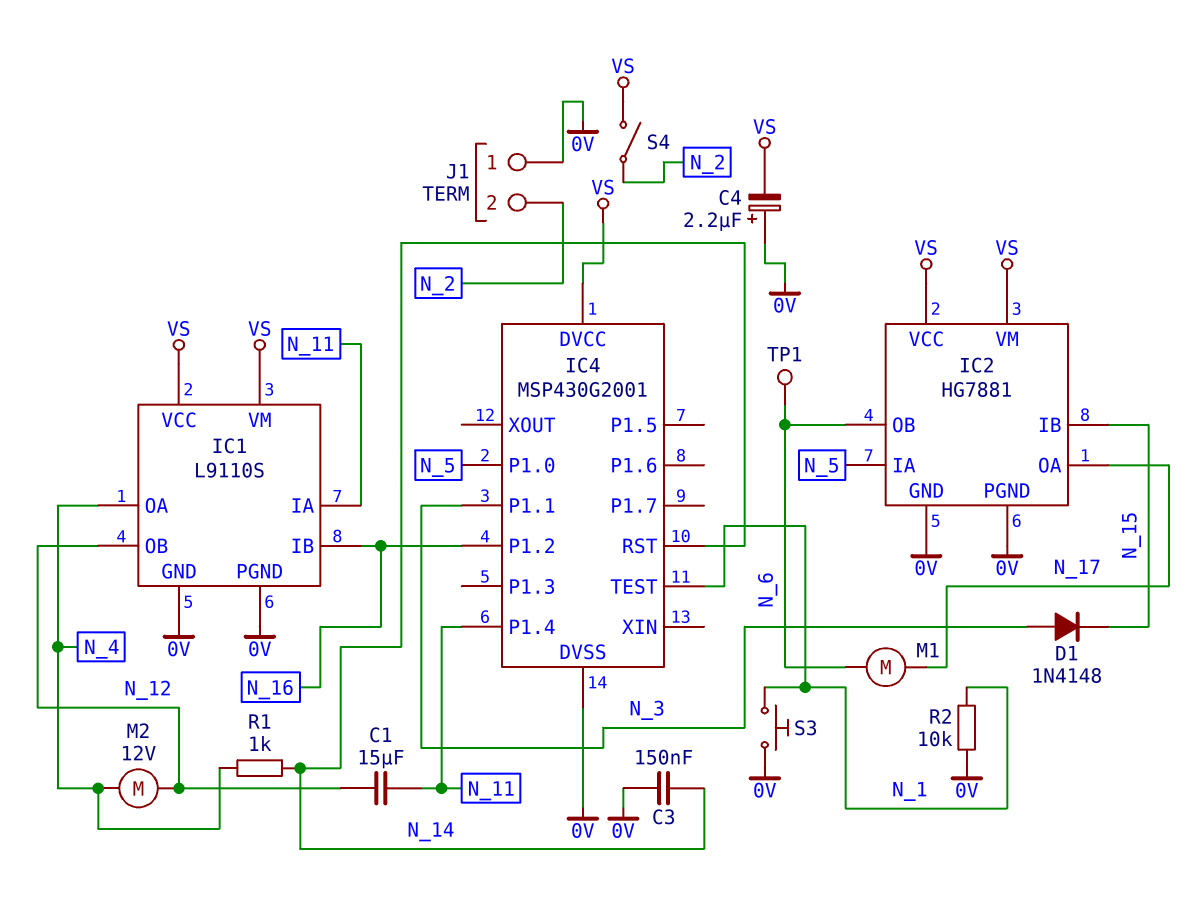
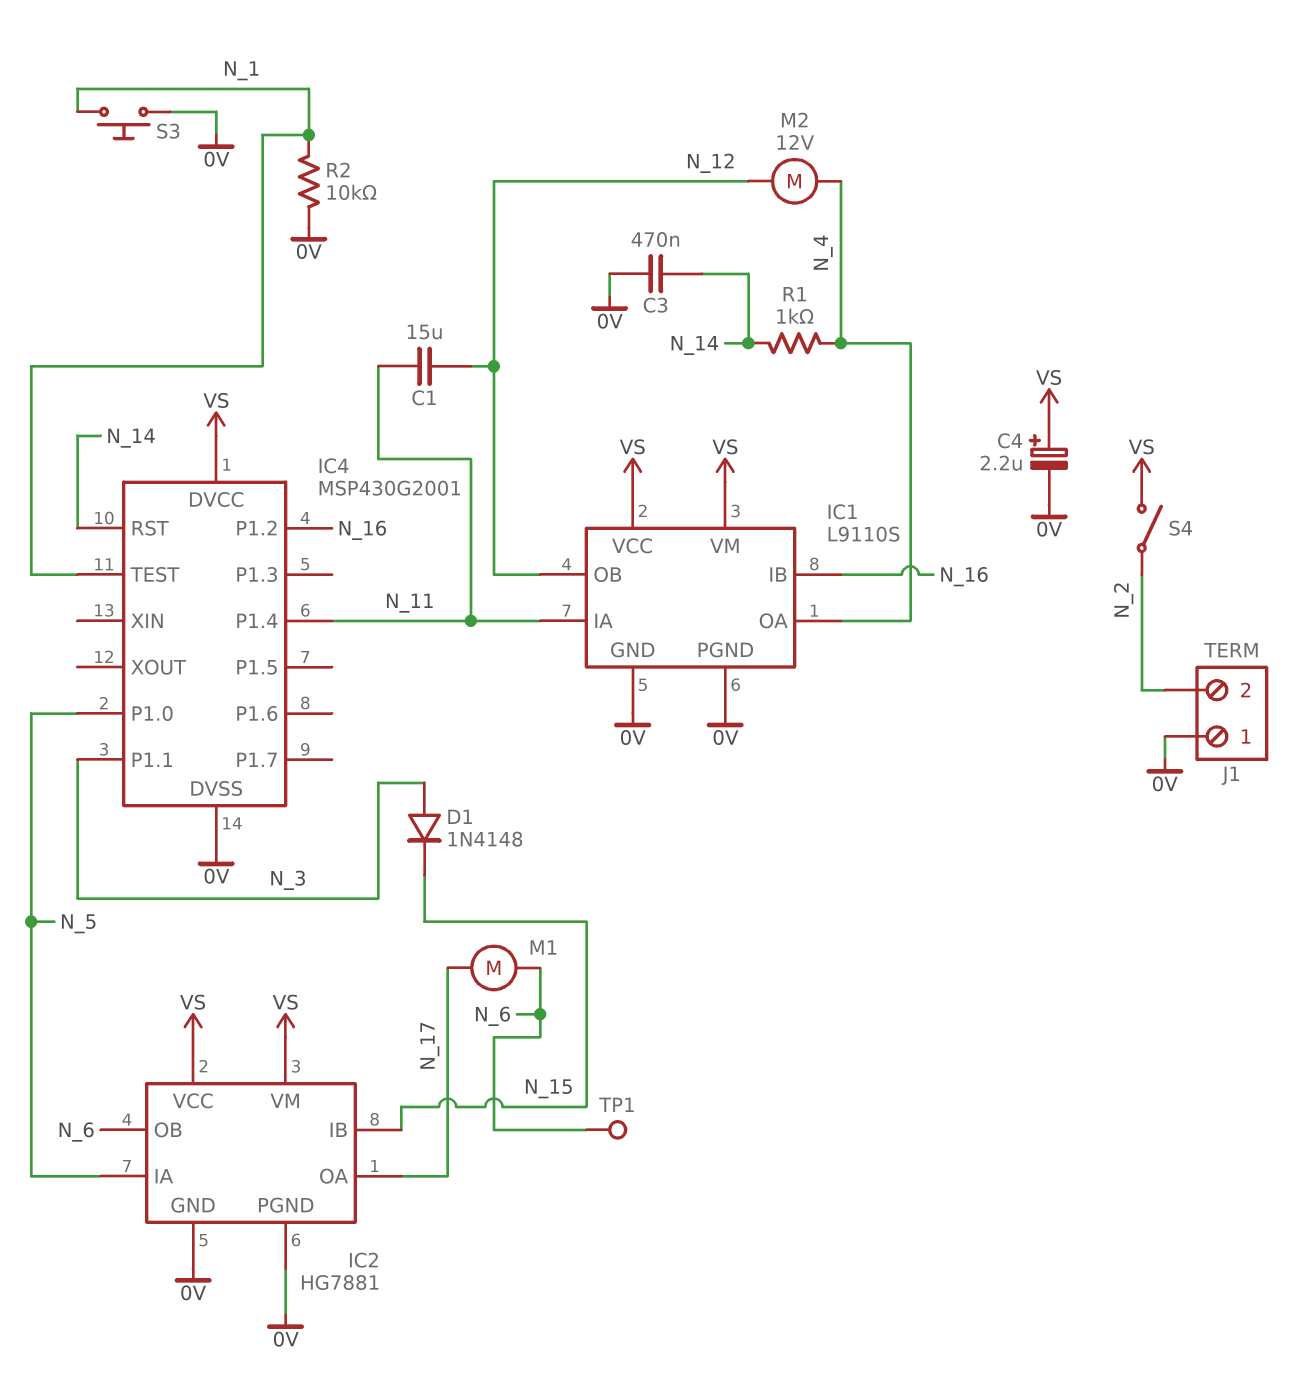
C3: 150nF (0V, N_14) -> 470nF (0V, N_14)
C4: 2.2uF (plus 0V, minus VS) -> 2.2uF (plus VS, minus 0V)

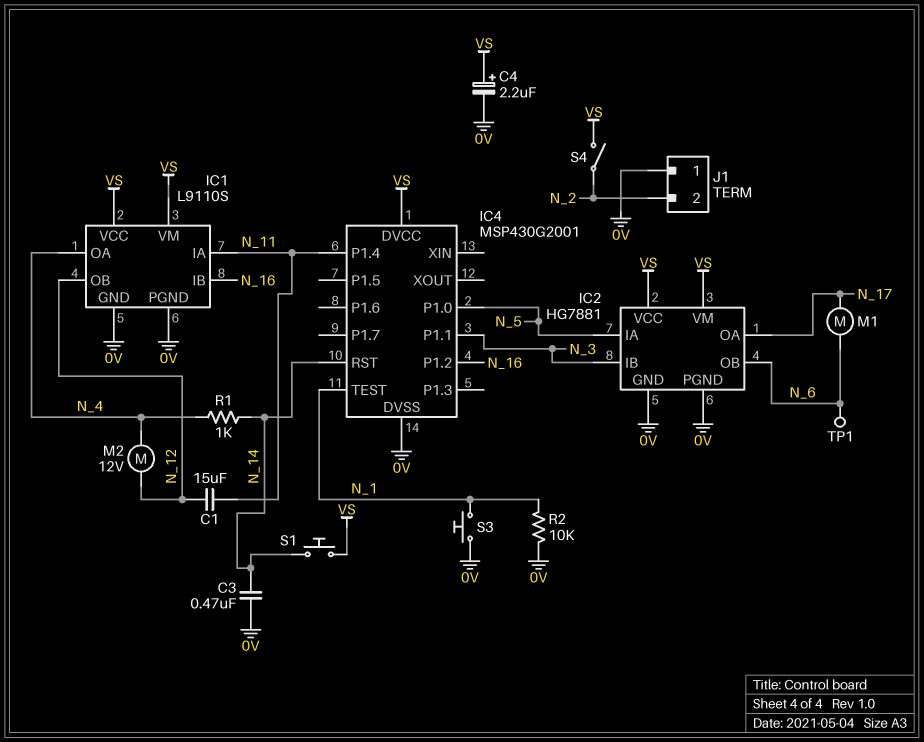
D1: diode 1N4148 (A N_3, K N_15) -> none
IC2 pin IB: N_15 -> N_3
S1: none -> button (N_14, VS)

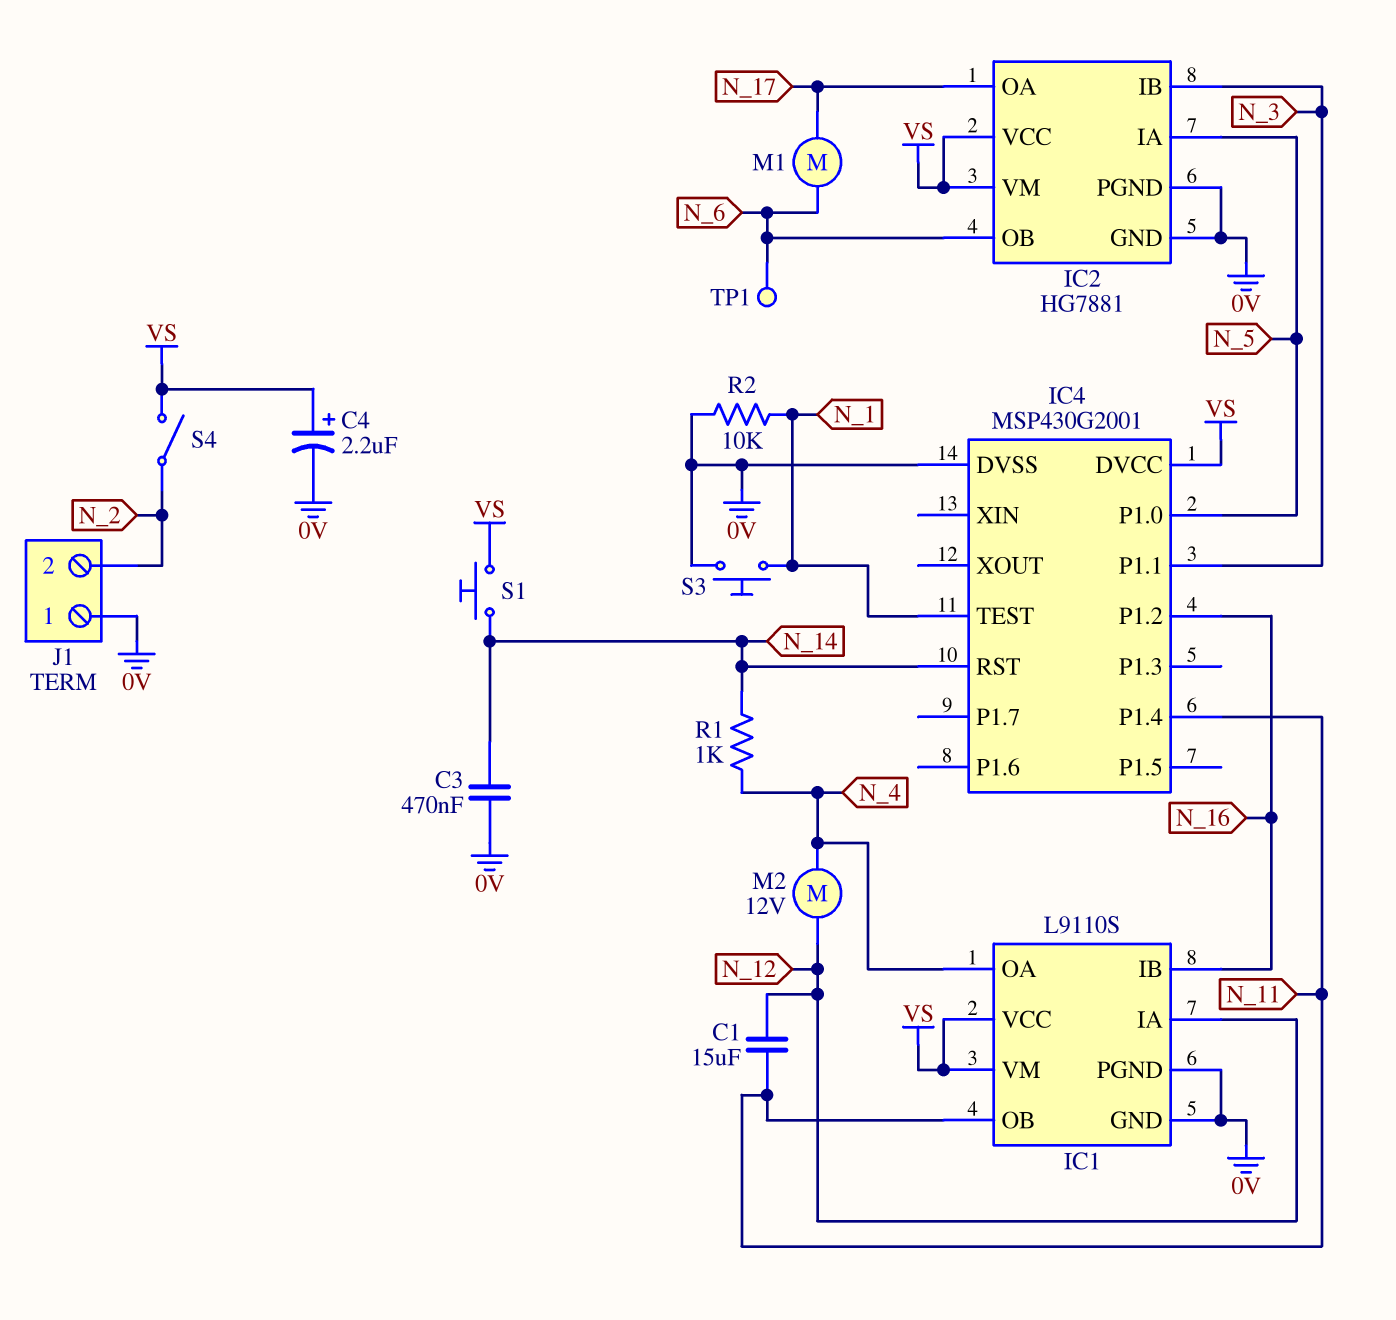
IC1 pin IA: N_11 -> N_12
IC1 pin OB: N_12 -> N_11

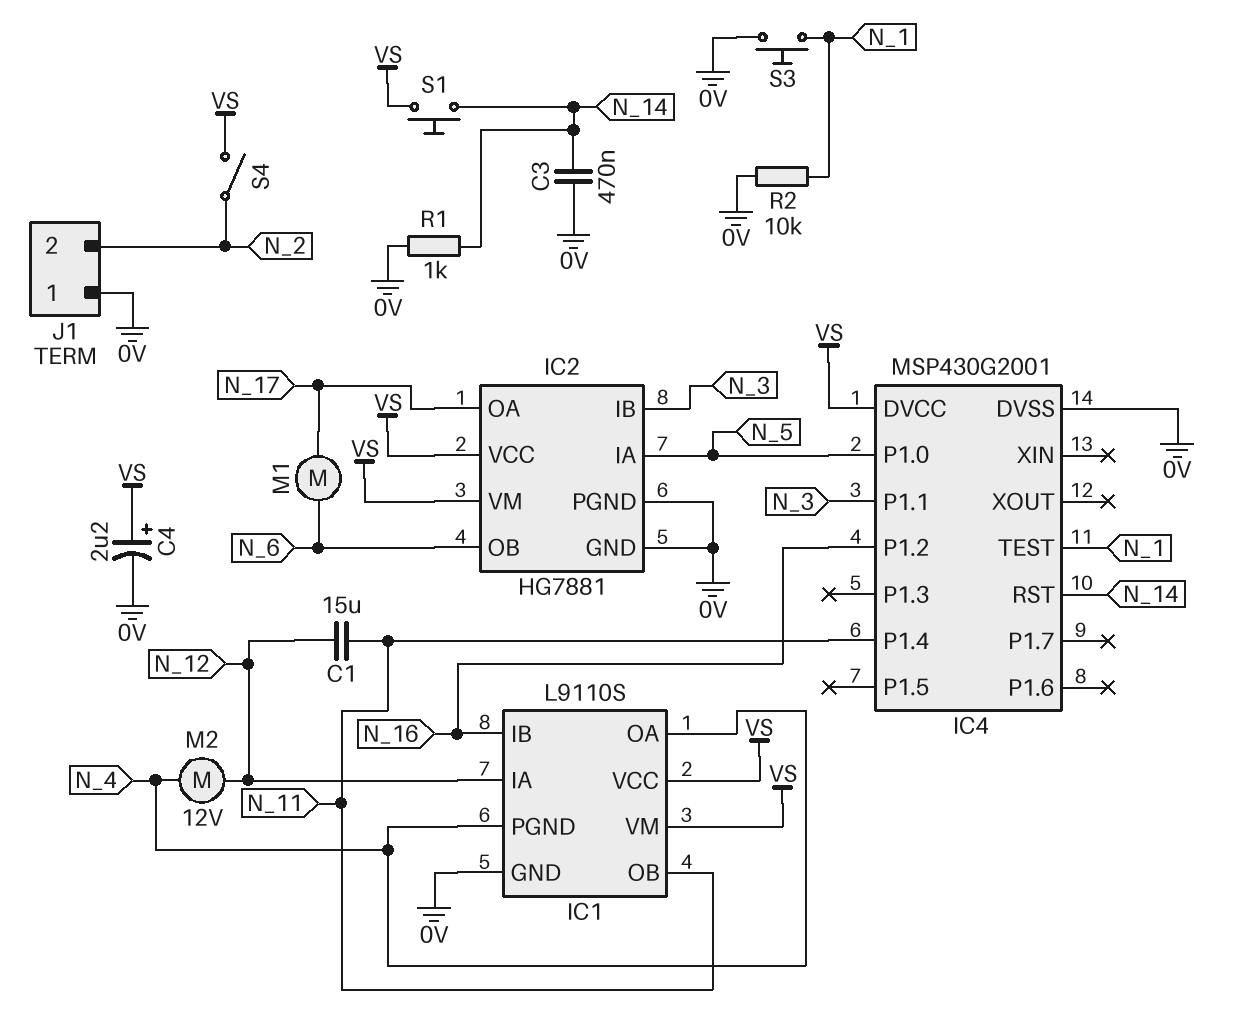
IC1 pin PGND: 0V -> N_4
R1: 1k (N_4, N_14) -> 1k (0V, N_14)
TP1: test point (N_6) -> none

